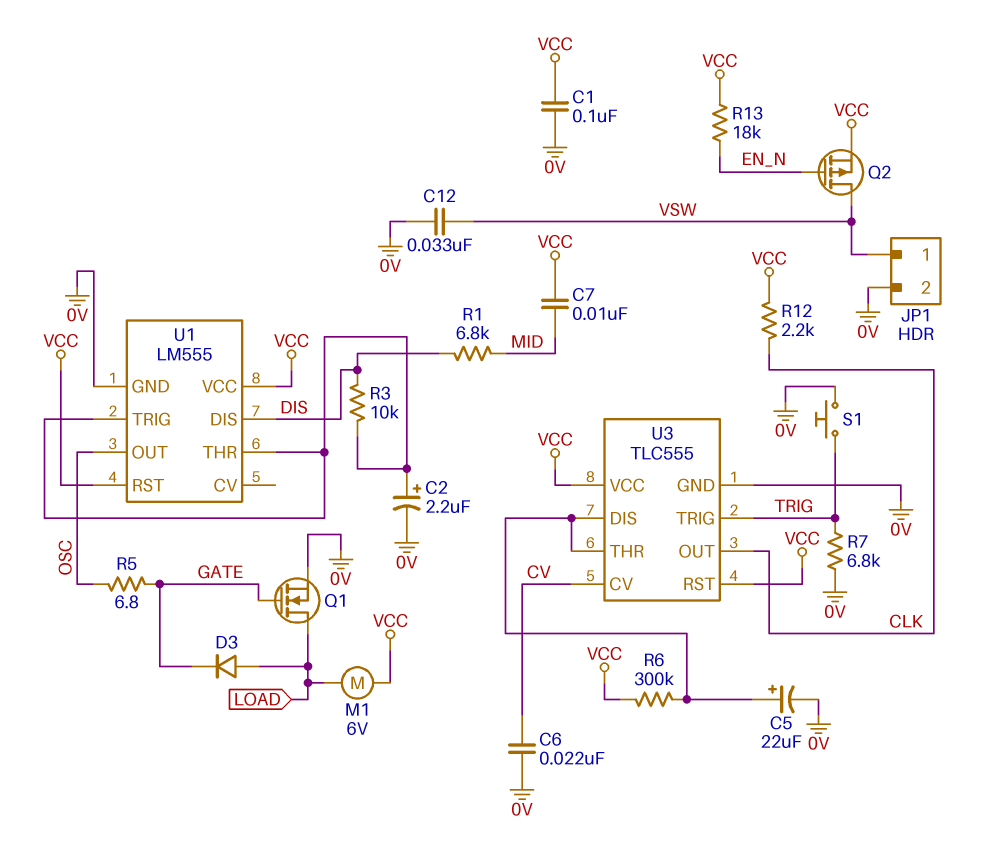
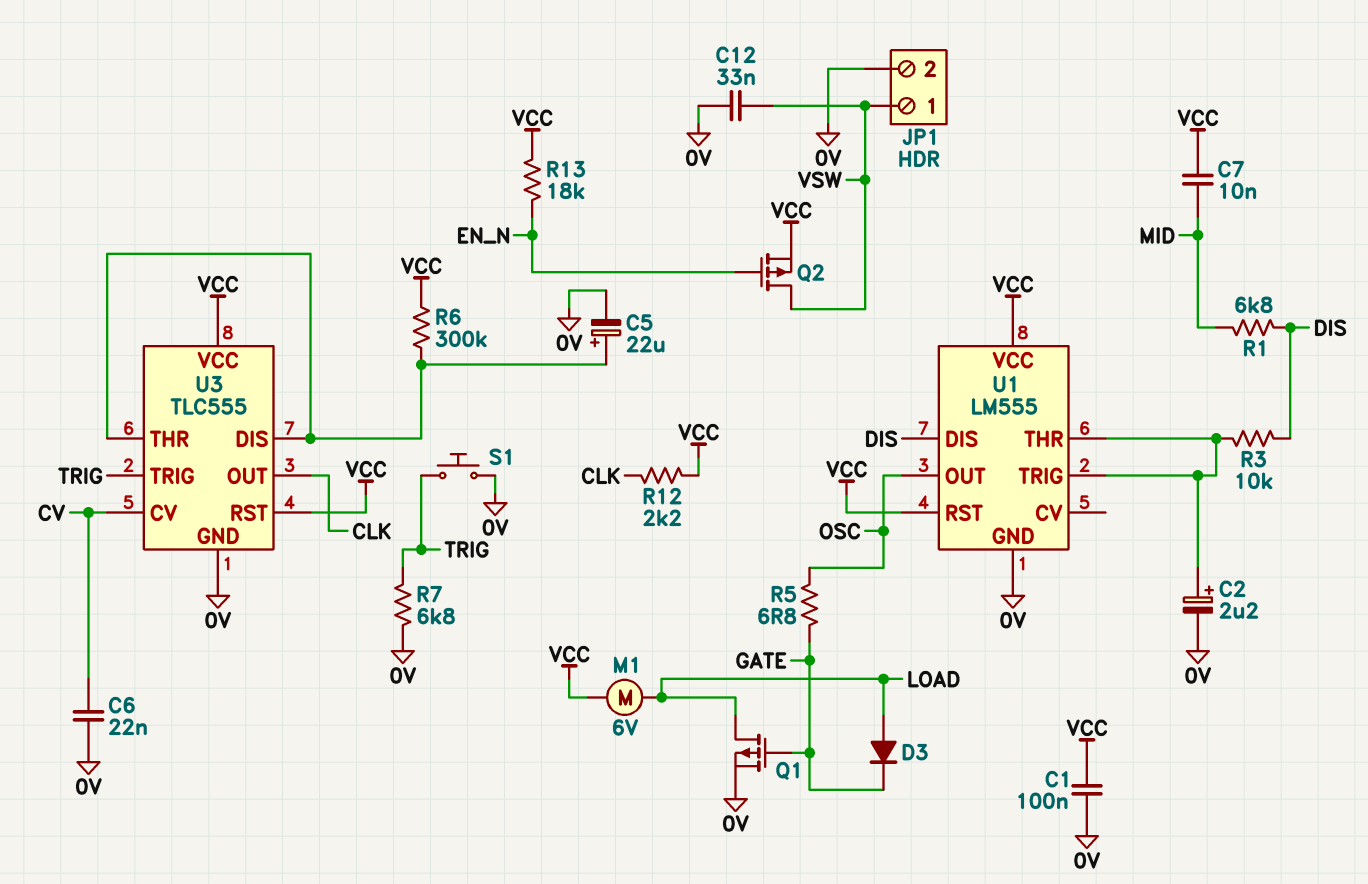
Q1: NMOS (G GATE, D LOAD, S 0V) -> PMOS (G GATE, D LOAD, S 0V)

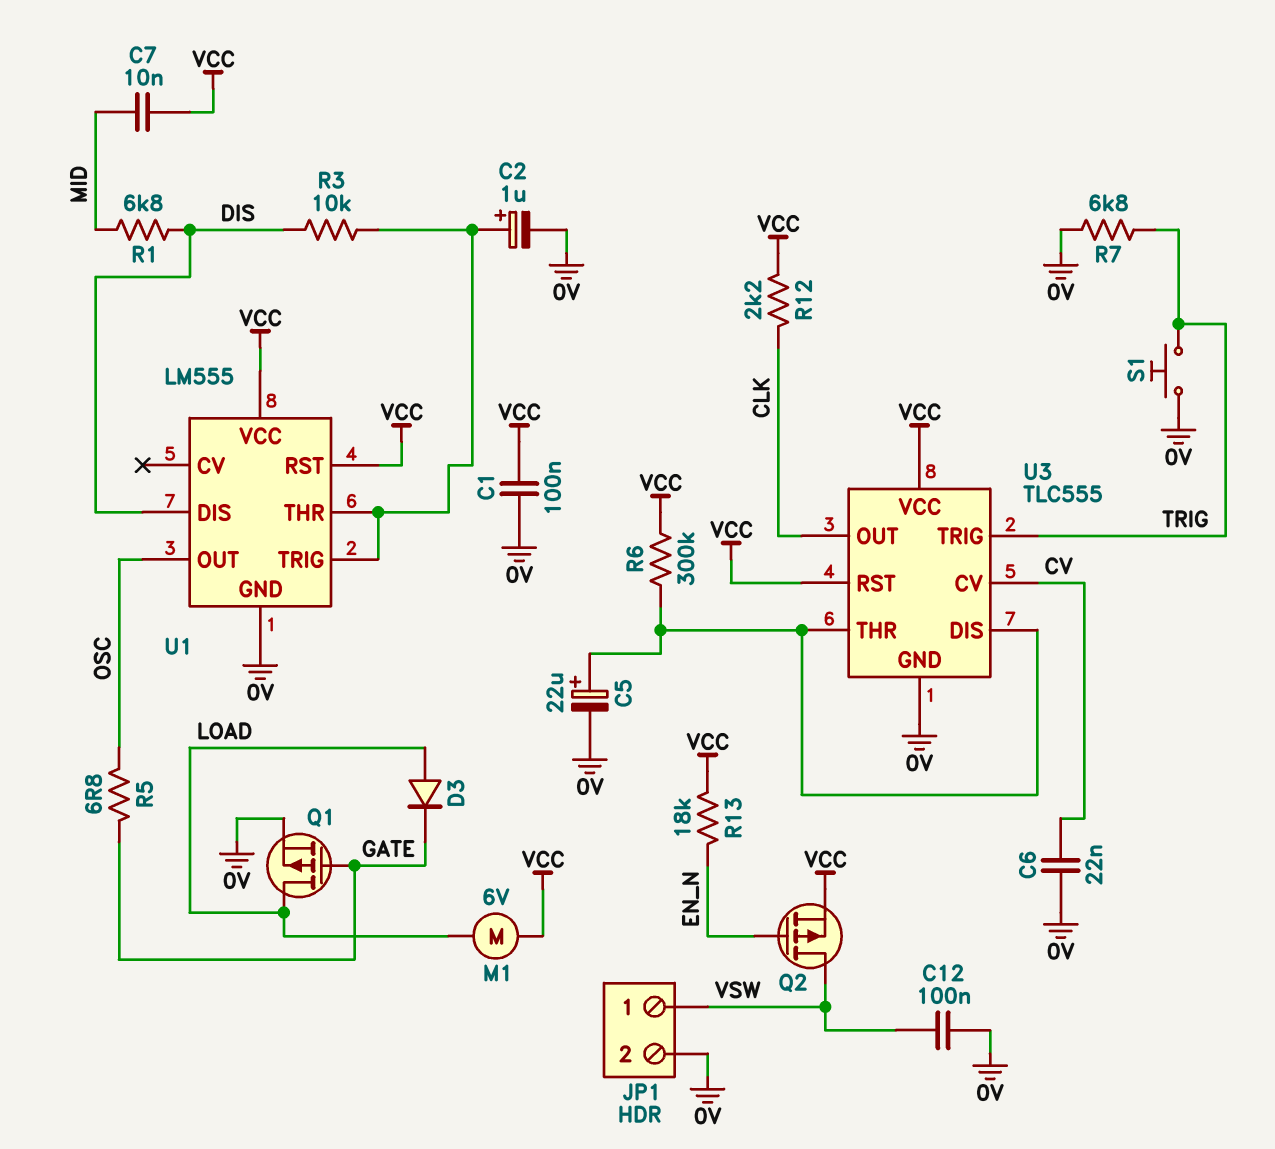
C2: 2.2uF (plus U1/THR, minus 0V) -> 1uF (plus U1/THR, minus 0V)
C12: 33nF (0V, VSW) -> 100nF (0V, VSW)

